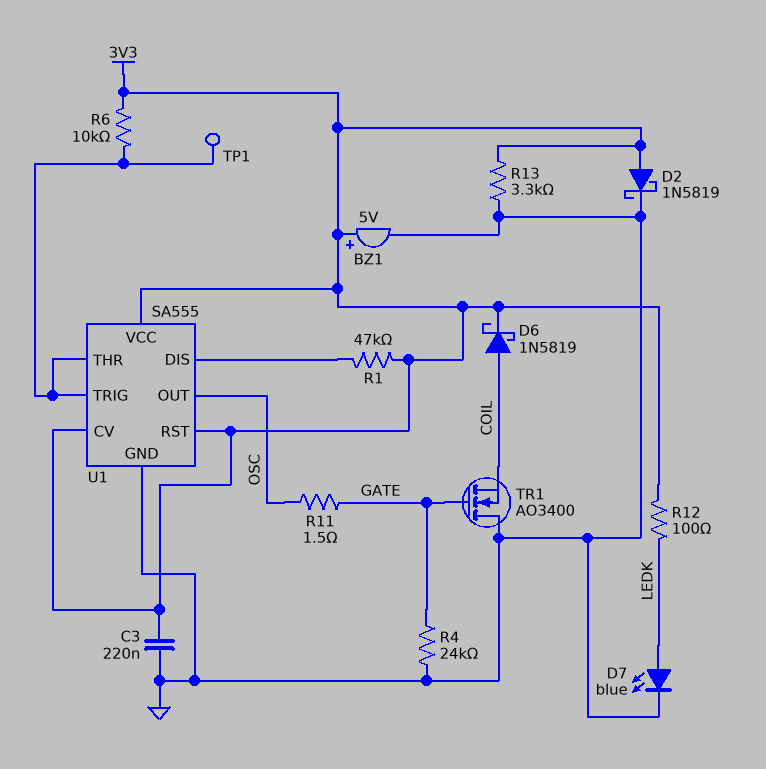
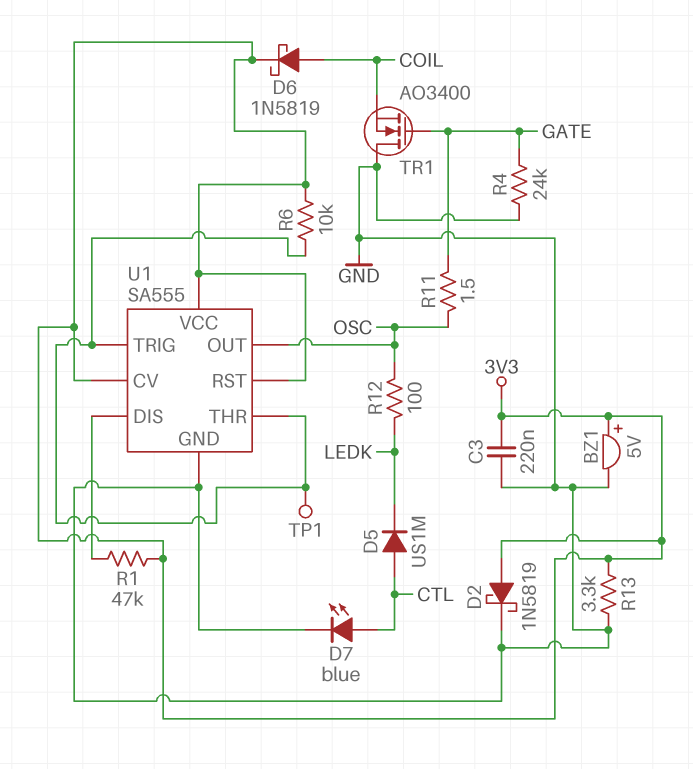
D5: none -> diode US1M (A CTL, K LEDK)
D7: LED blue (A LEDK, K GND) -> LED blue (A CTL, K GND)
R12: 100 (3V3, LEDK) -> 100 (LEDK, OSC)

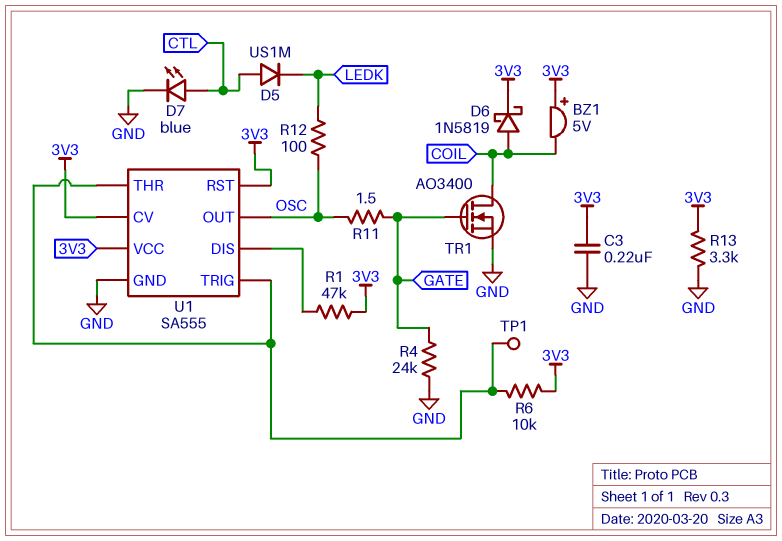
BZ1: buzzer 5V (plus 3V3, minus GND) -> buzzer 5V (plus 3V3, minus COIL)
D2: schottky 1N5819 (A 3V3, K GND) -> none
TR1: NMOS AO3400 (G GATE, D GND, S COIL) -> NMOS AO3400 (G GATE, D COIL, S GND)

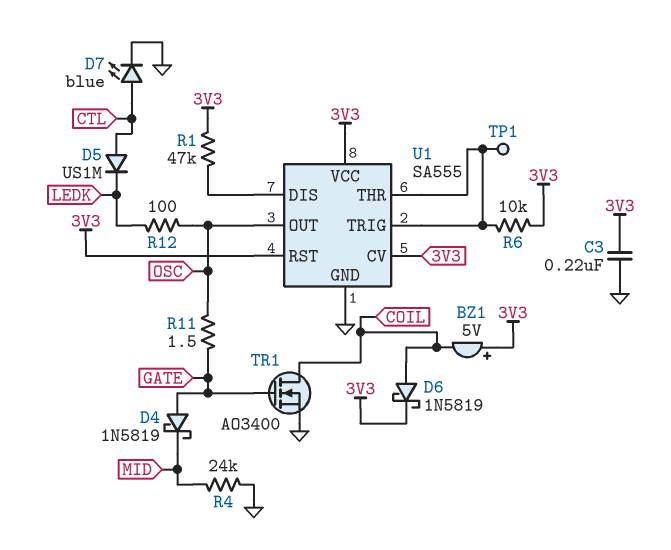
D4: none -> schottky 1N5819 (A GATE, K MID)
R4: 24k (GATE, GND) -> 24k (GND, MID)
R13: 3.3k (3V3, GND) -> none

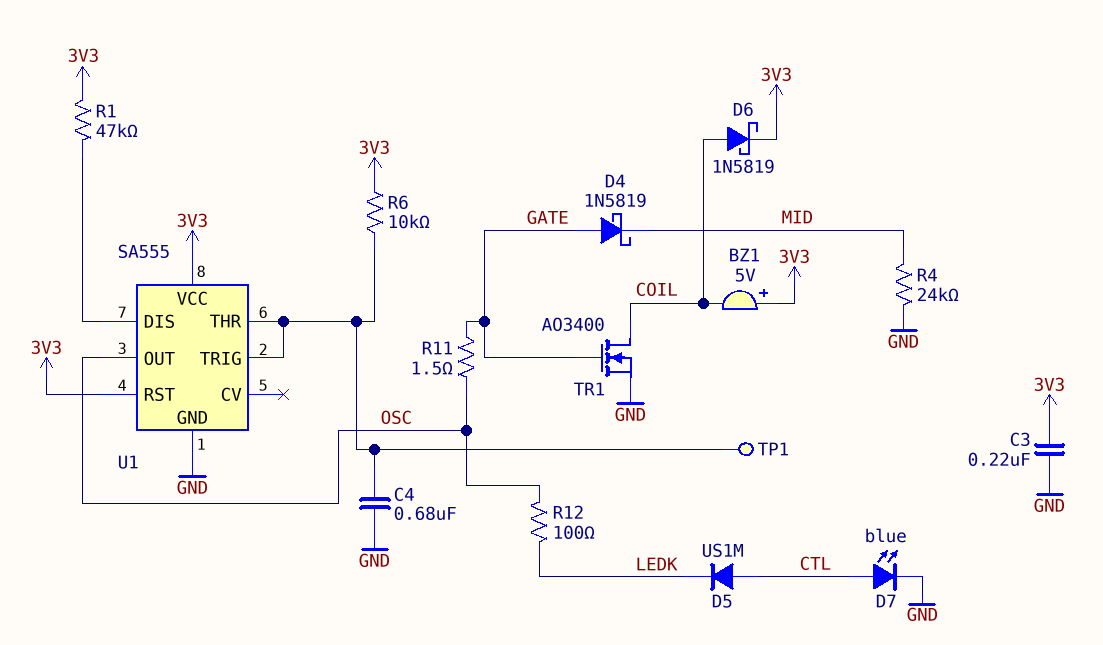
C4: none -> 680nF (GND, U1/THR)
U1 pin CV: 3V3 -> none

